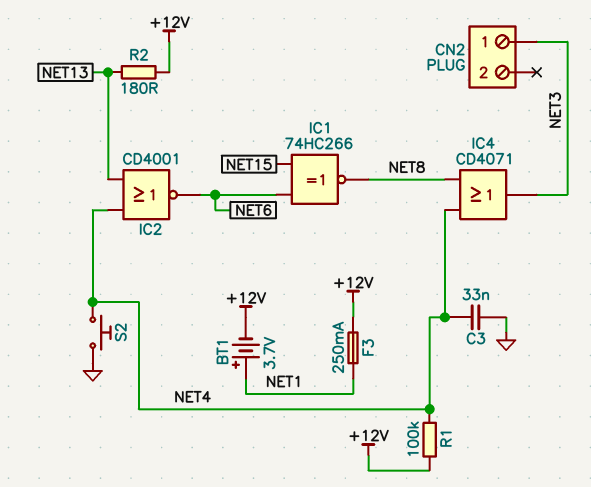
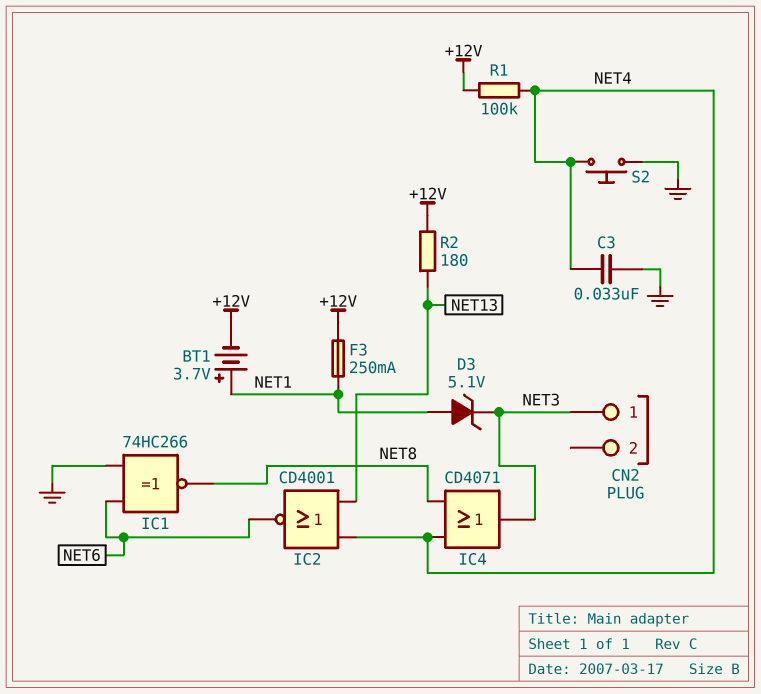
D3: none -> zener 5.1V (A NET1, K NET3)
IC1: XNOR 74HC266 (in NET6, in NET15, out NET8) -> XNOR 74HC266 (in GND, in NET6, out NET8)

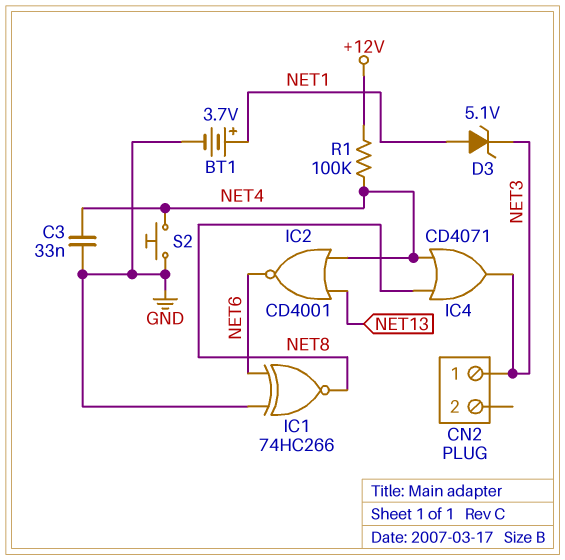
BT1: 3.7V (plus NET1, minus +12V) -> 3.7V (plus NET1, minus GND)
F3: 250mA (+12V, NET1) -> none
R2: 180 (+12V, NET13) -> none

